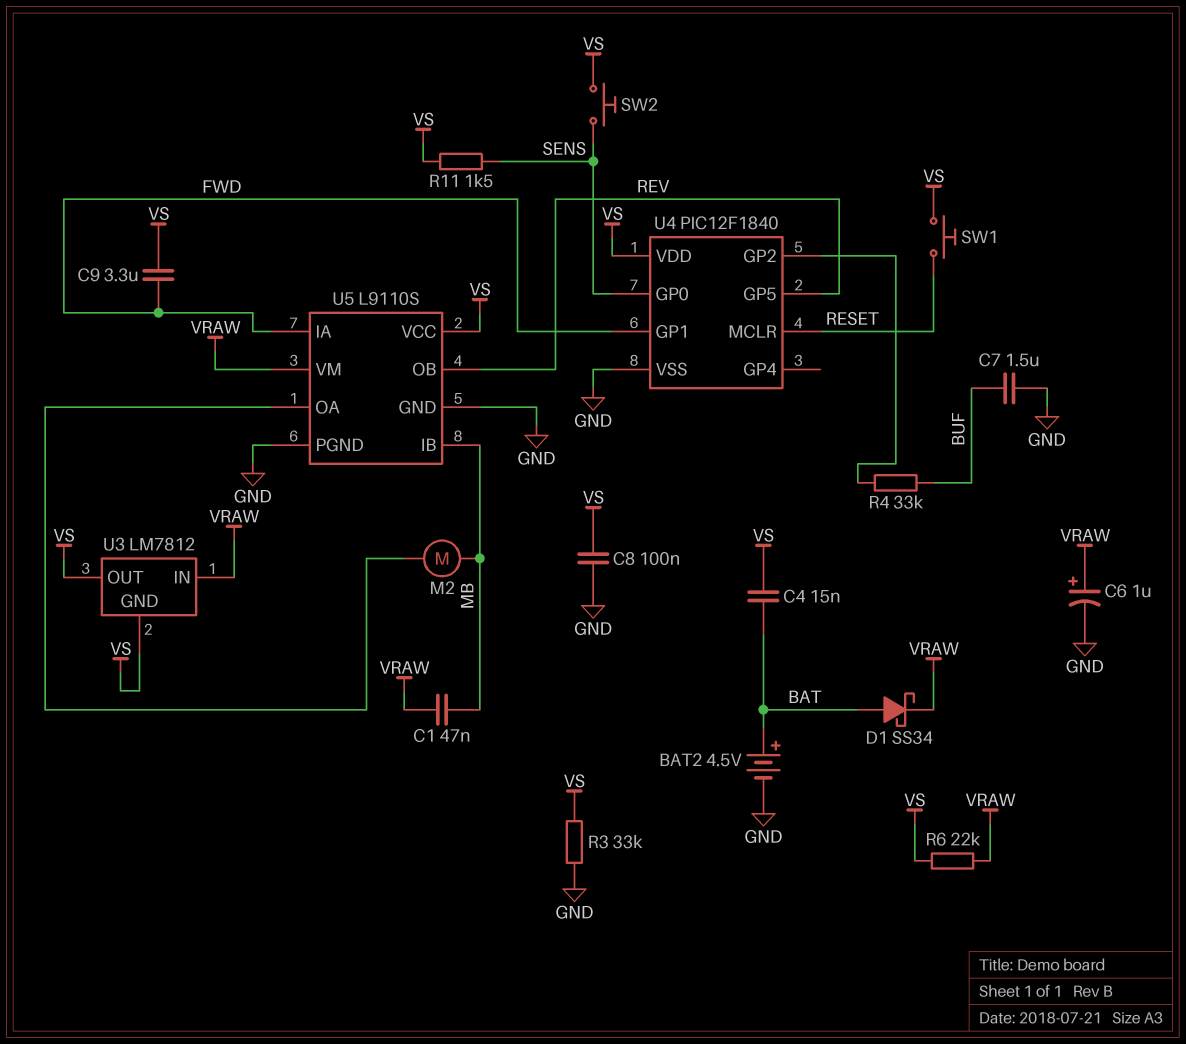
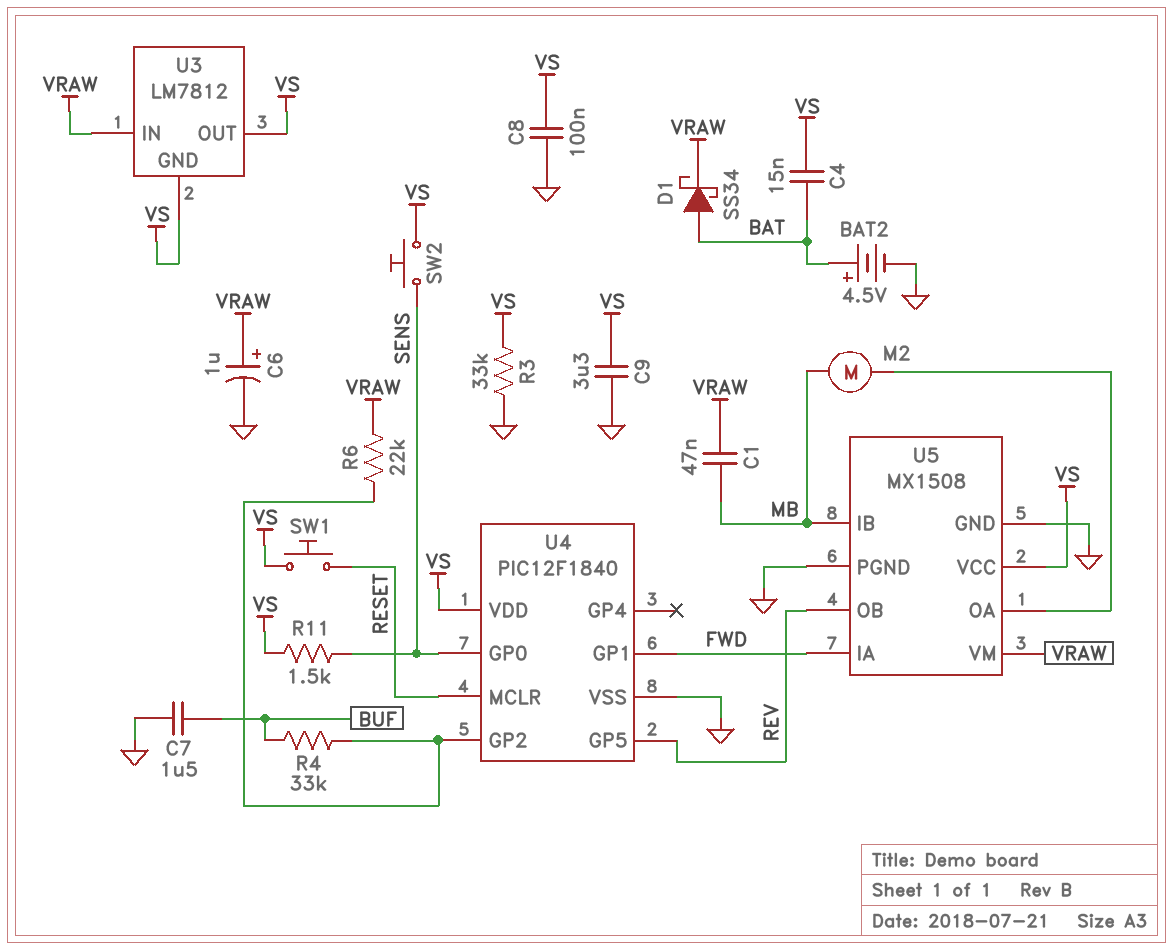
C9: 3.3uF (FWD, VS) -> 3.3uF (GND, VS)
R6: 22k (VRAW, VS) -> 22k (U4/GP2, VRAW)
U5: L9110S -> MX1508

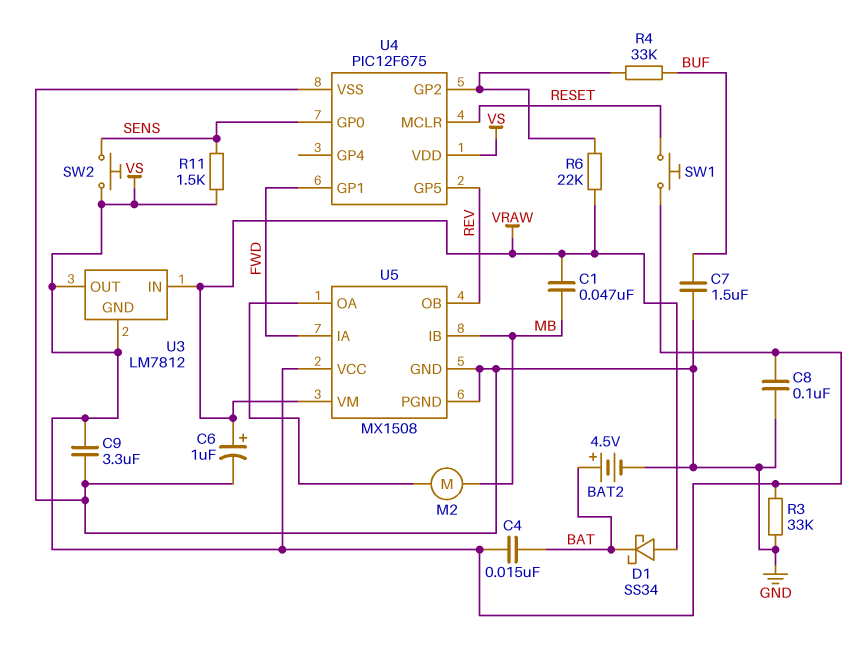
D1: schottky SS34 (A BAT, K VRAW) -> schottky SS34 (A VRAW, K BAT)
U4: PIC12F1840 -> PIC12F675

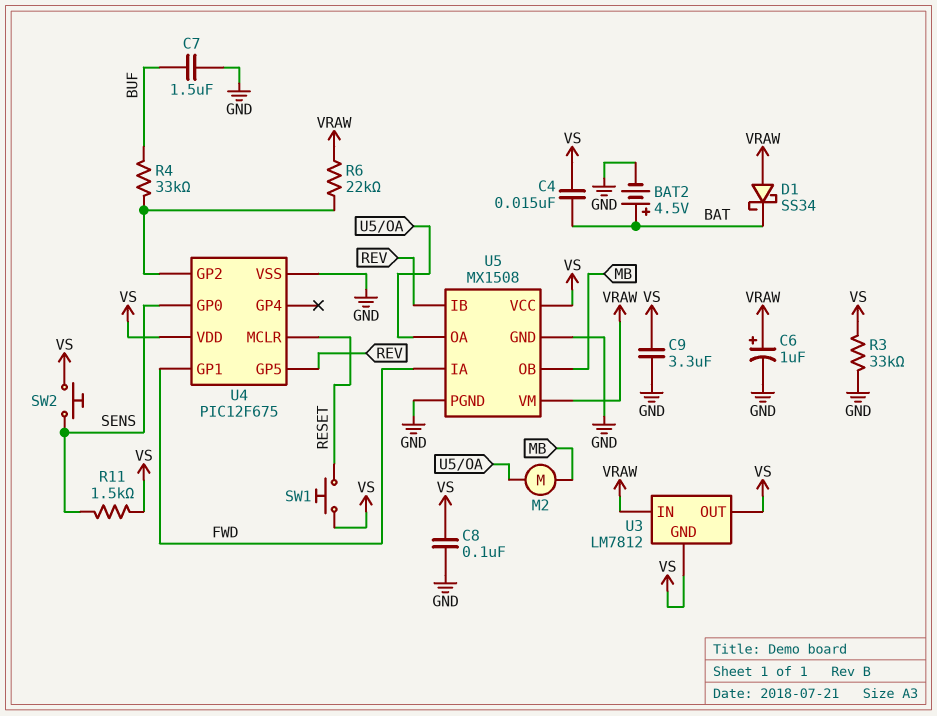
C1: 47nF (MB, VRAW) -> none
U5 pin IB: MB -> REV
U5 pin OB: REV -> MB

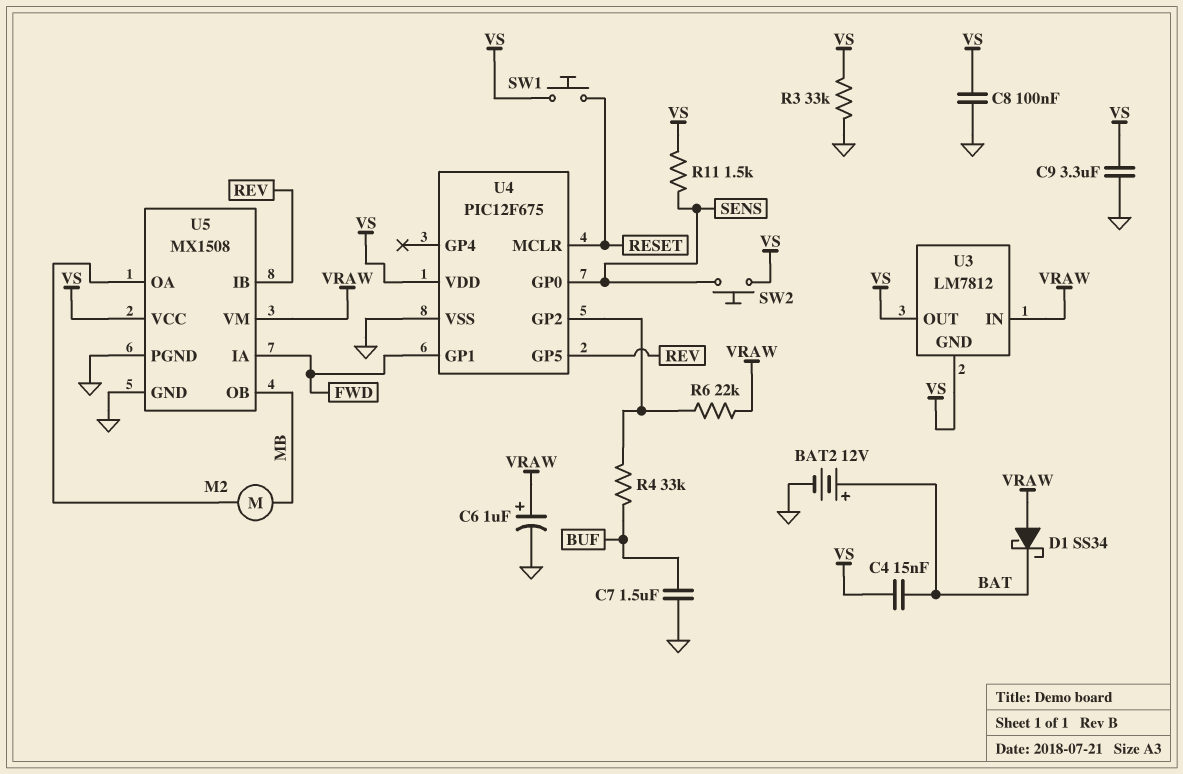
BAT2: 4.5V (plus BAT, minus GND) -> 12V (plus BAT, minus GND)

